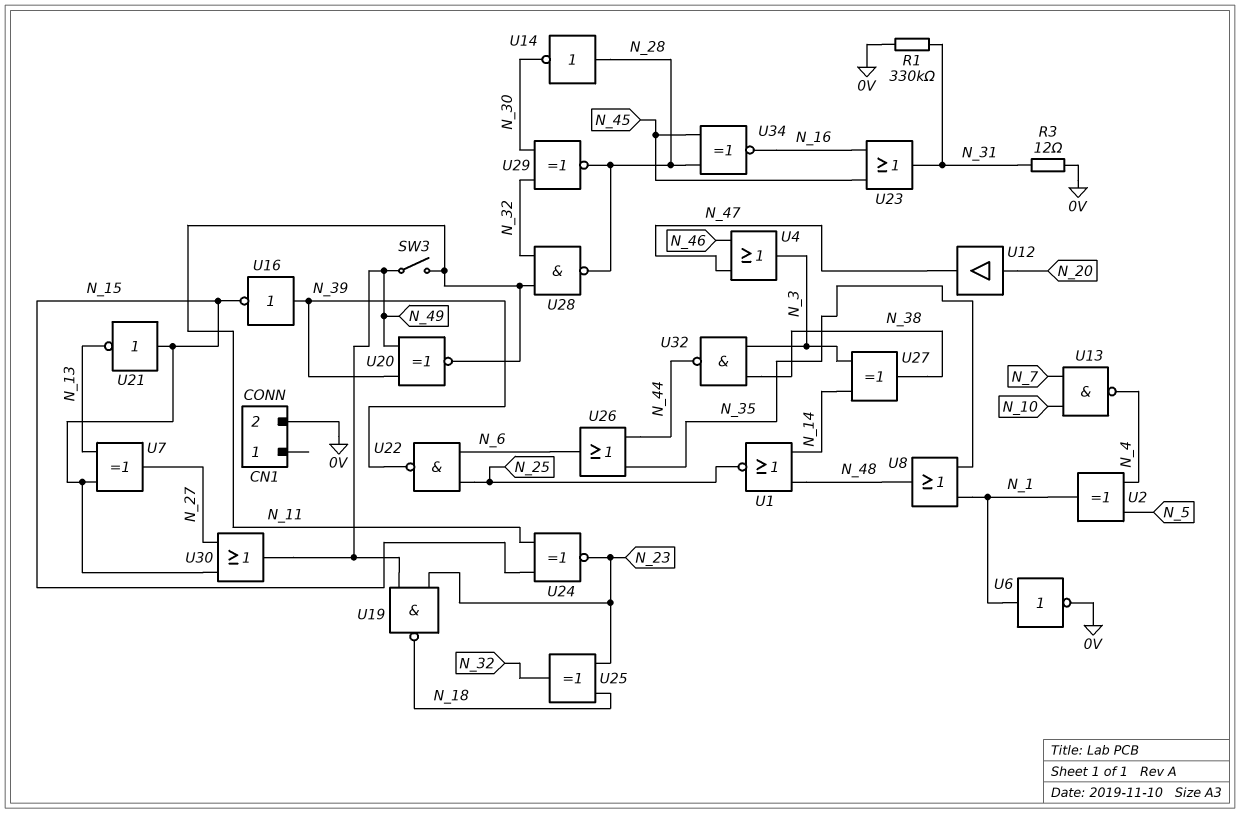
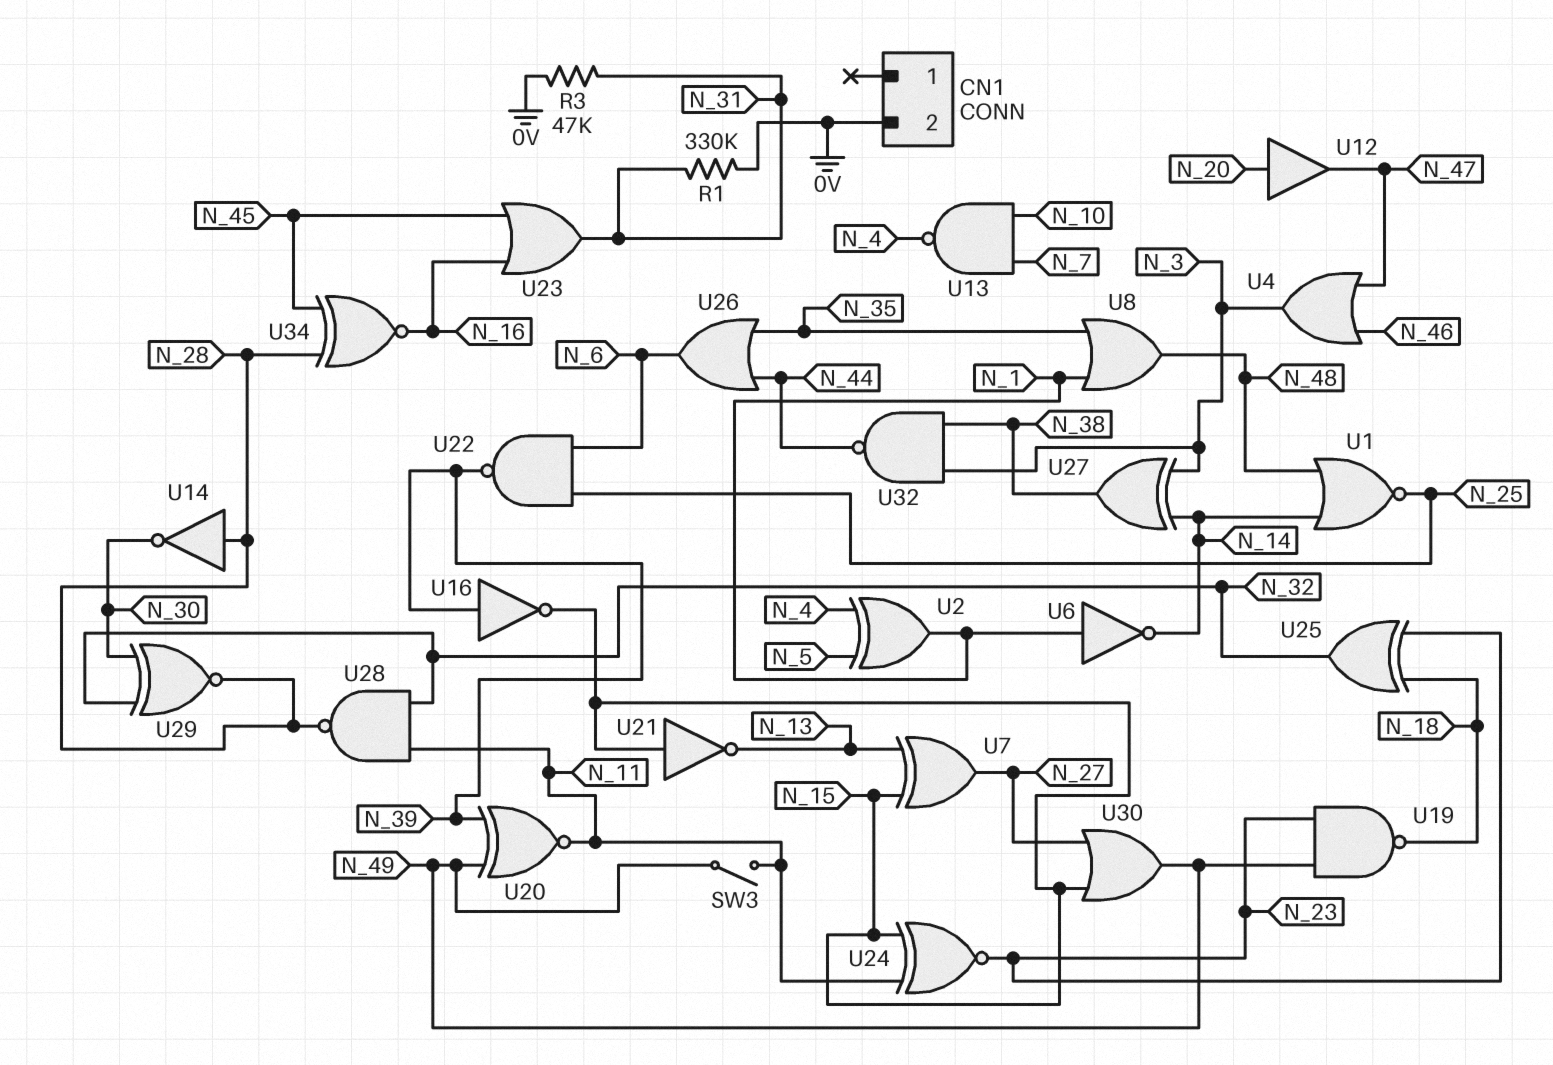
R3: 12 (0V, N_31) -> 47k (0V, N_31)
U6: NOT (in N_1, out 0V) -> NOT (in N_1, out N_14)

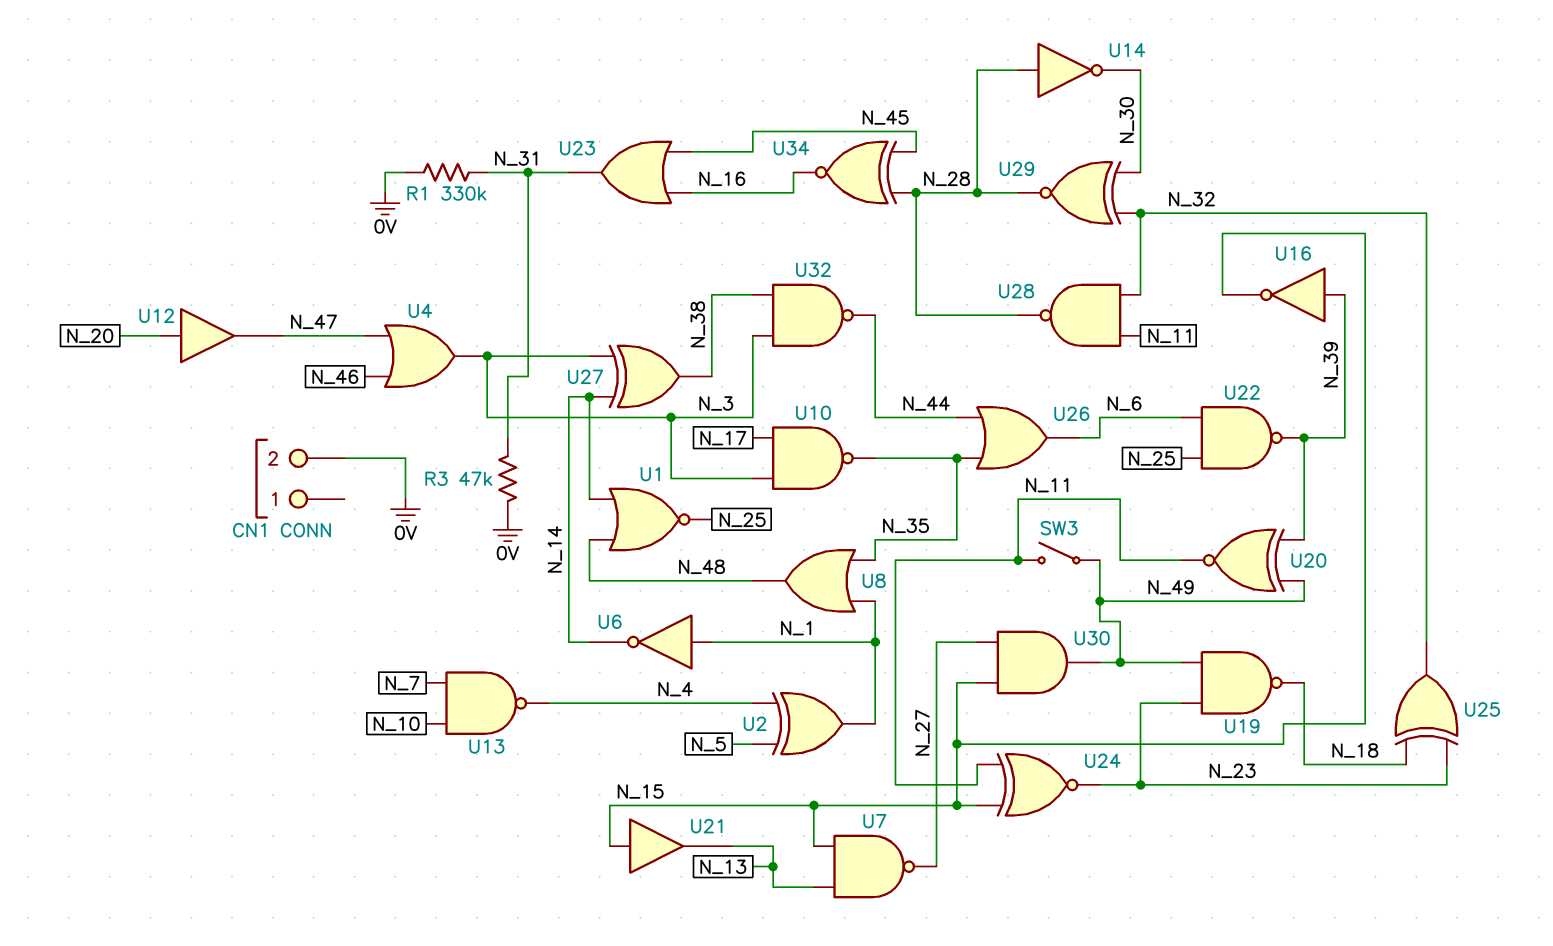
U7: XOR (in N_13, in N_15, out N_27) -> NAND (in N_13, in N_15, out N_27)
U10: none -> NAND (in N_3, in N_17, out N_35)
U21: NOT (in N_15, out N_13) -> buffer (in N_15, out N_13)
U30: OR (in N_15, in N_27, out N_49) -> AND (in N_15, in N_27, out N_49)

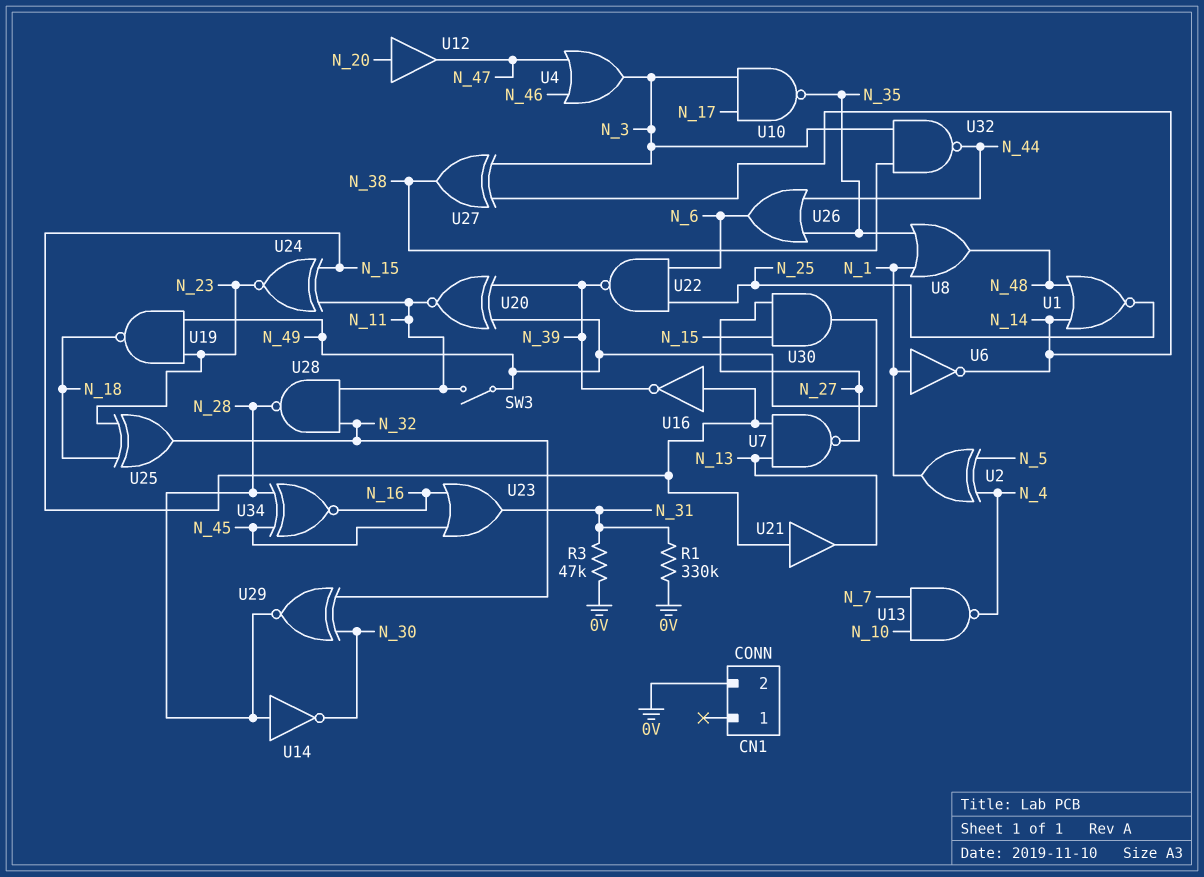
U16: NOT (in N_39, out N_15) -> NOT (in N_15, out N_39)

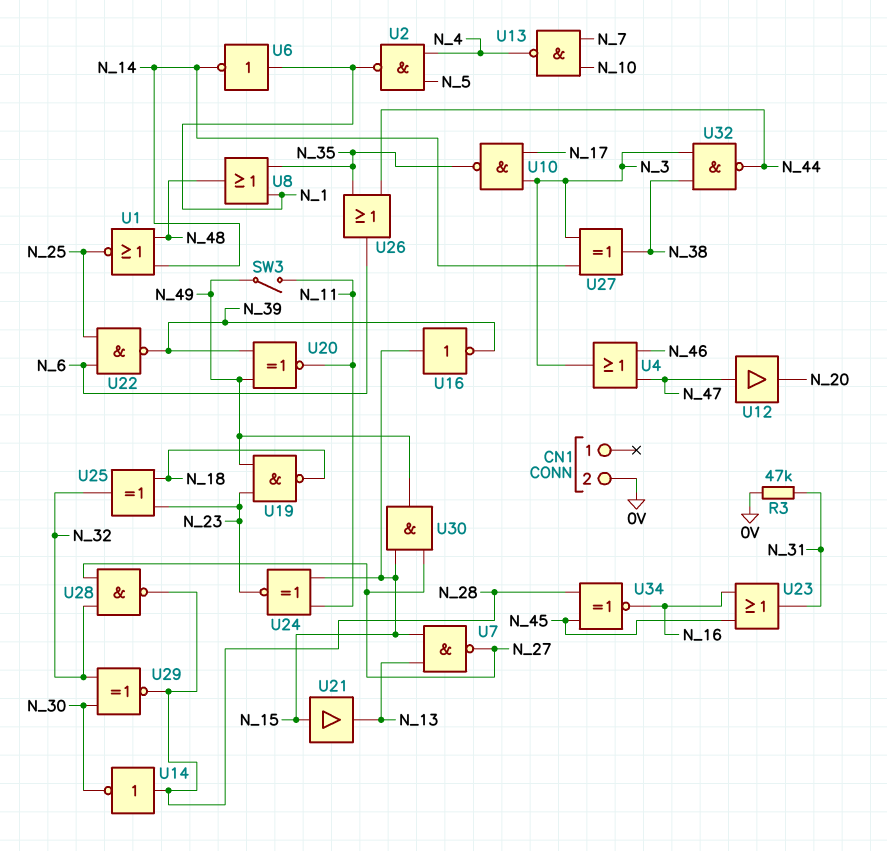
R1: 330k (0V, N_31) -> none
U2: XOR (in N_4, in N_5, out N_1) -> NAND (in N_4, in N_5, out N_1)
U12: buffer (in N_20, out N_47) -> buffer (in N_47, out N_20)
U28: NAND (in N_11, in N_32, out N_28) -> NAND (in N_27, in N_32, out N_28)

